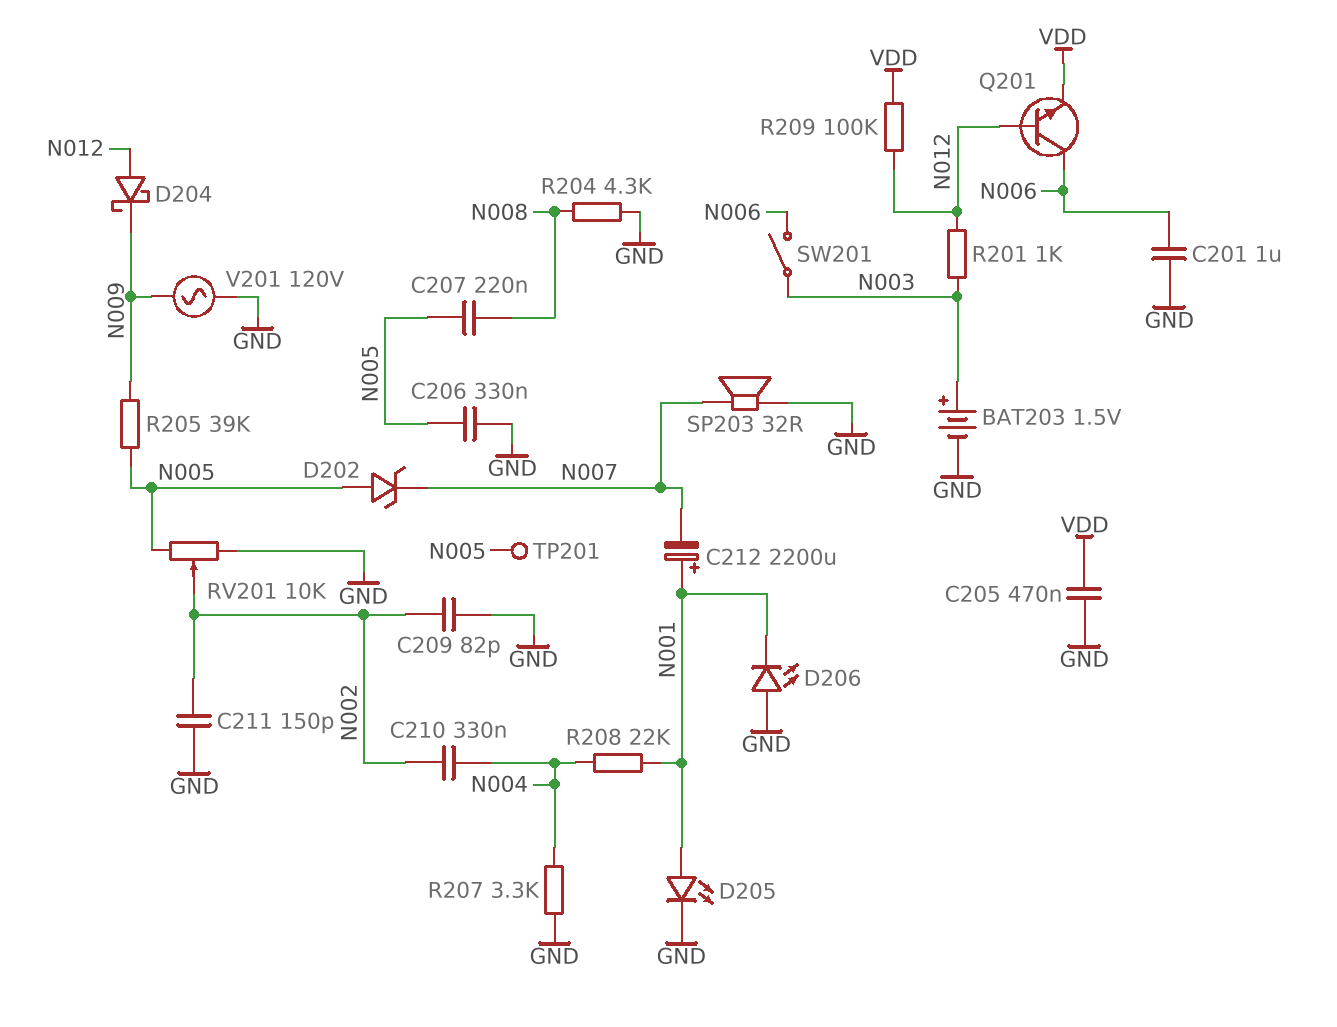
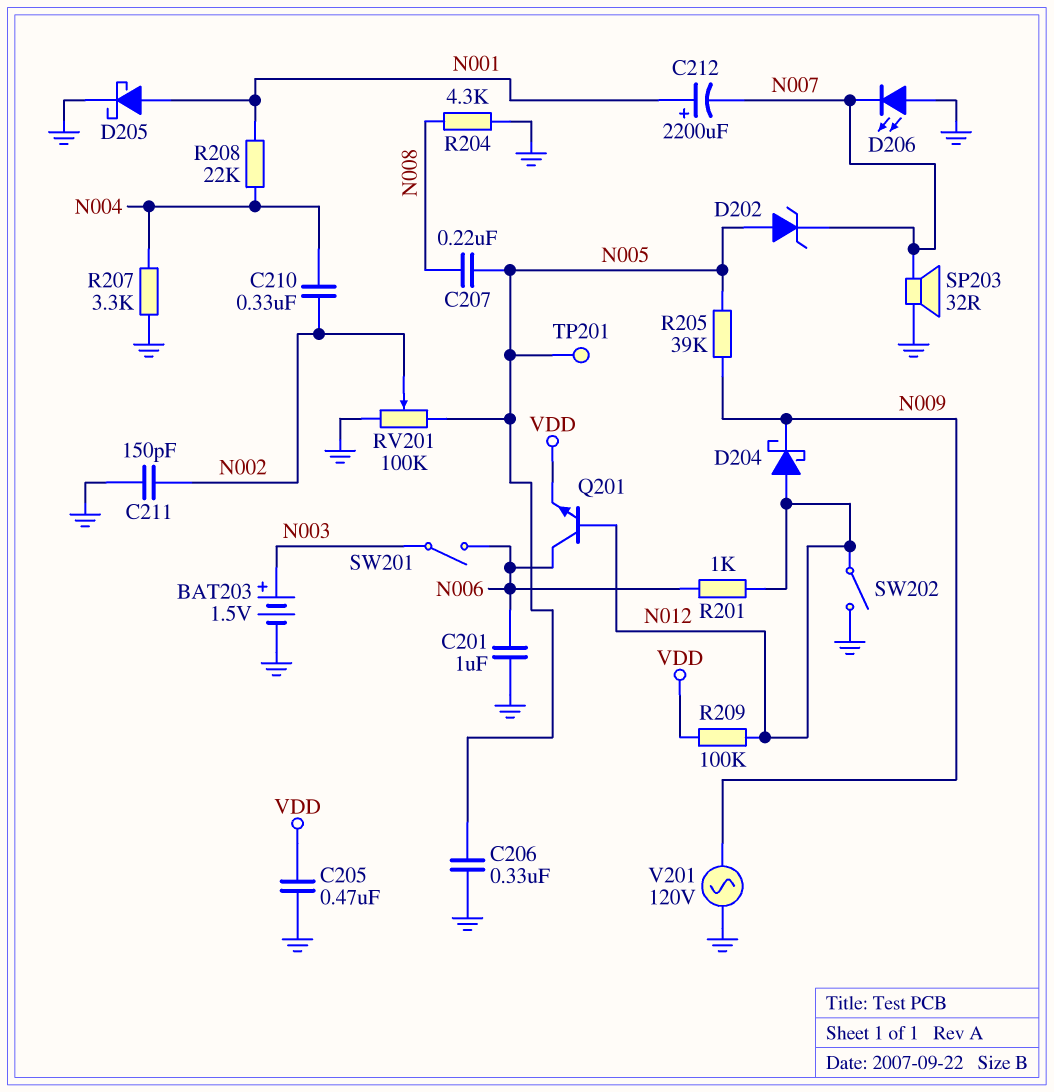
C209: 82pF (GND, N002) -> none
D205: LED (A N001, K GND) -> schottky (A N001, K GND)
D206: LED (A GND, K N001) -> LED (A GND, K N007)
R201: 1k (N003, N012) -> 1k (N006, N012)
RV201: 10k (GND, N005, wiper N002) -> 100k (GND, N005, wiper N002)
SW202: none -> switch (GND, N012)

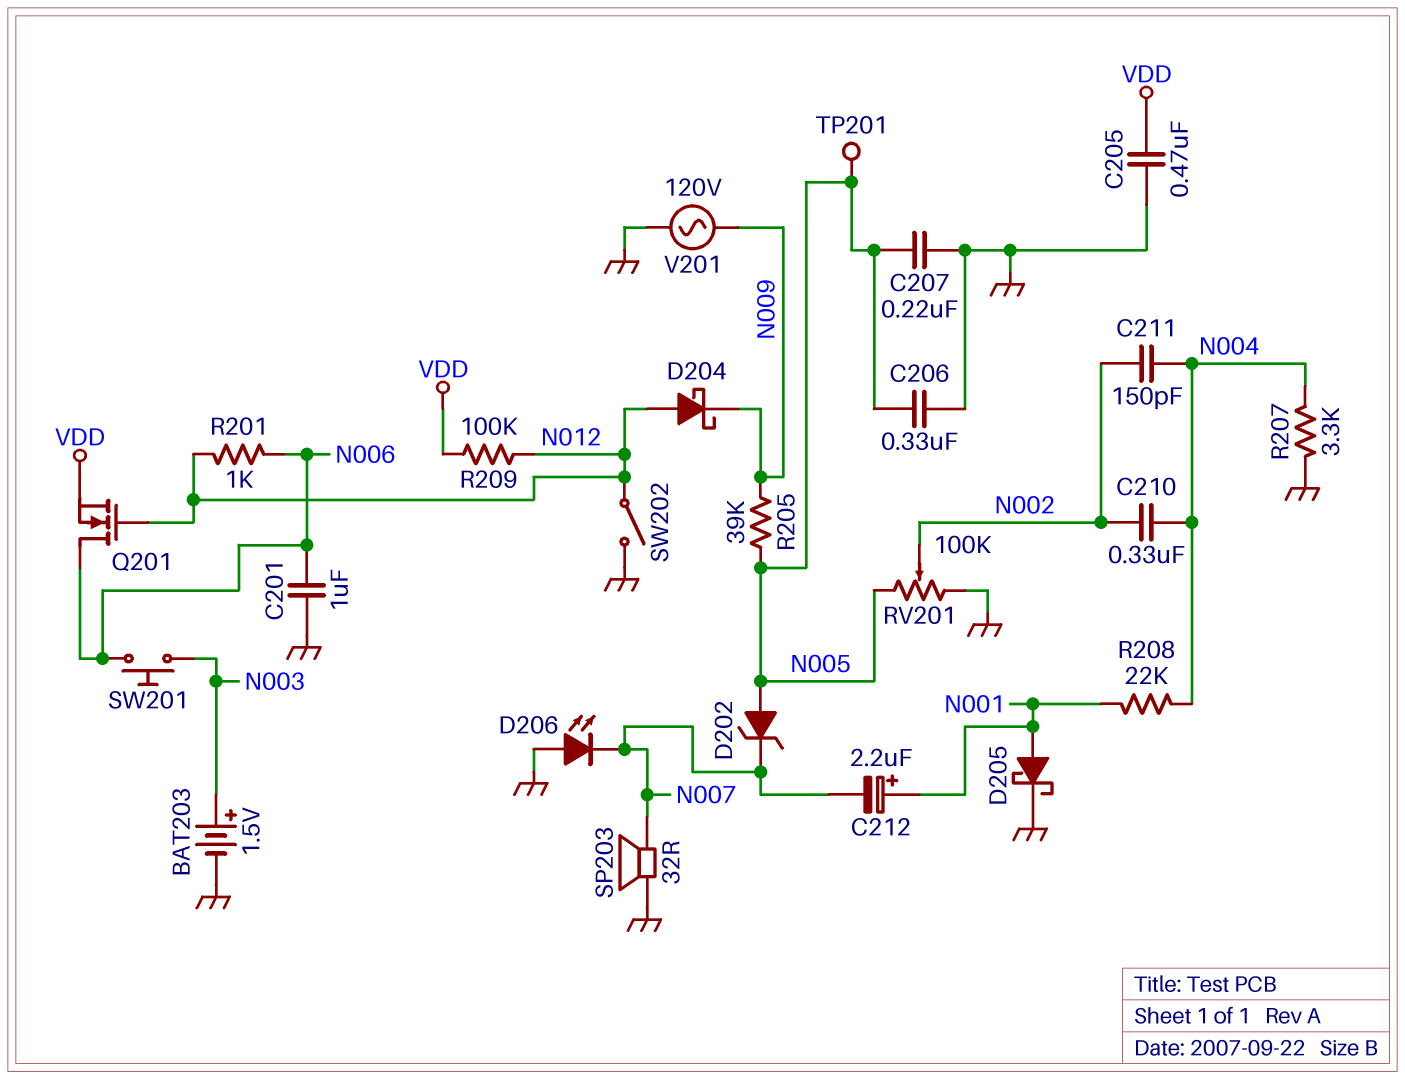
C207: 220nF (N005, N008) -> 220nF (GND, N005)
C211: 150pF (GND, N002) -> 150pF (N002, N004)
C212: 2200uF (plus N001, minus N007) -> 2.2uF (plus N001, minus N007)
Q201: NPN (B N012, C N006, E VDD) -> NMOS (G N012, D N006, S VDD)
R204: 4.3k (GND, N008) -> none
SW201: switch (N003, N006) -> button (N003, N006)

